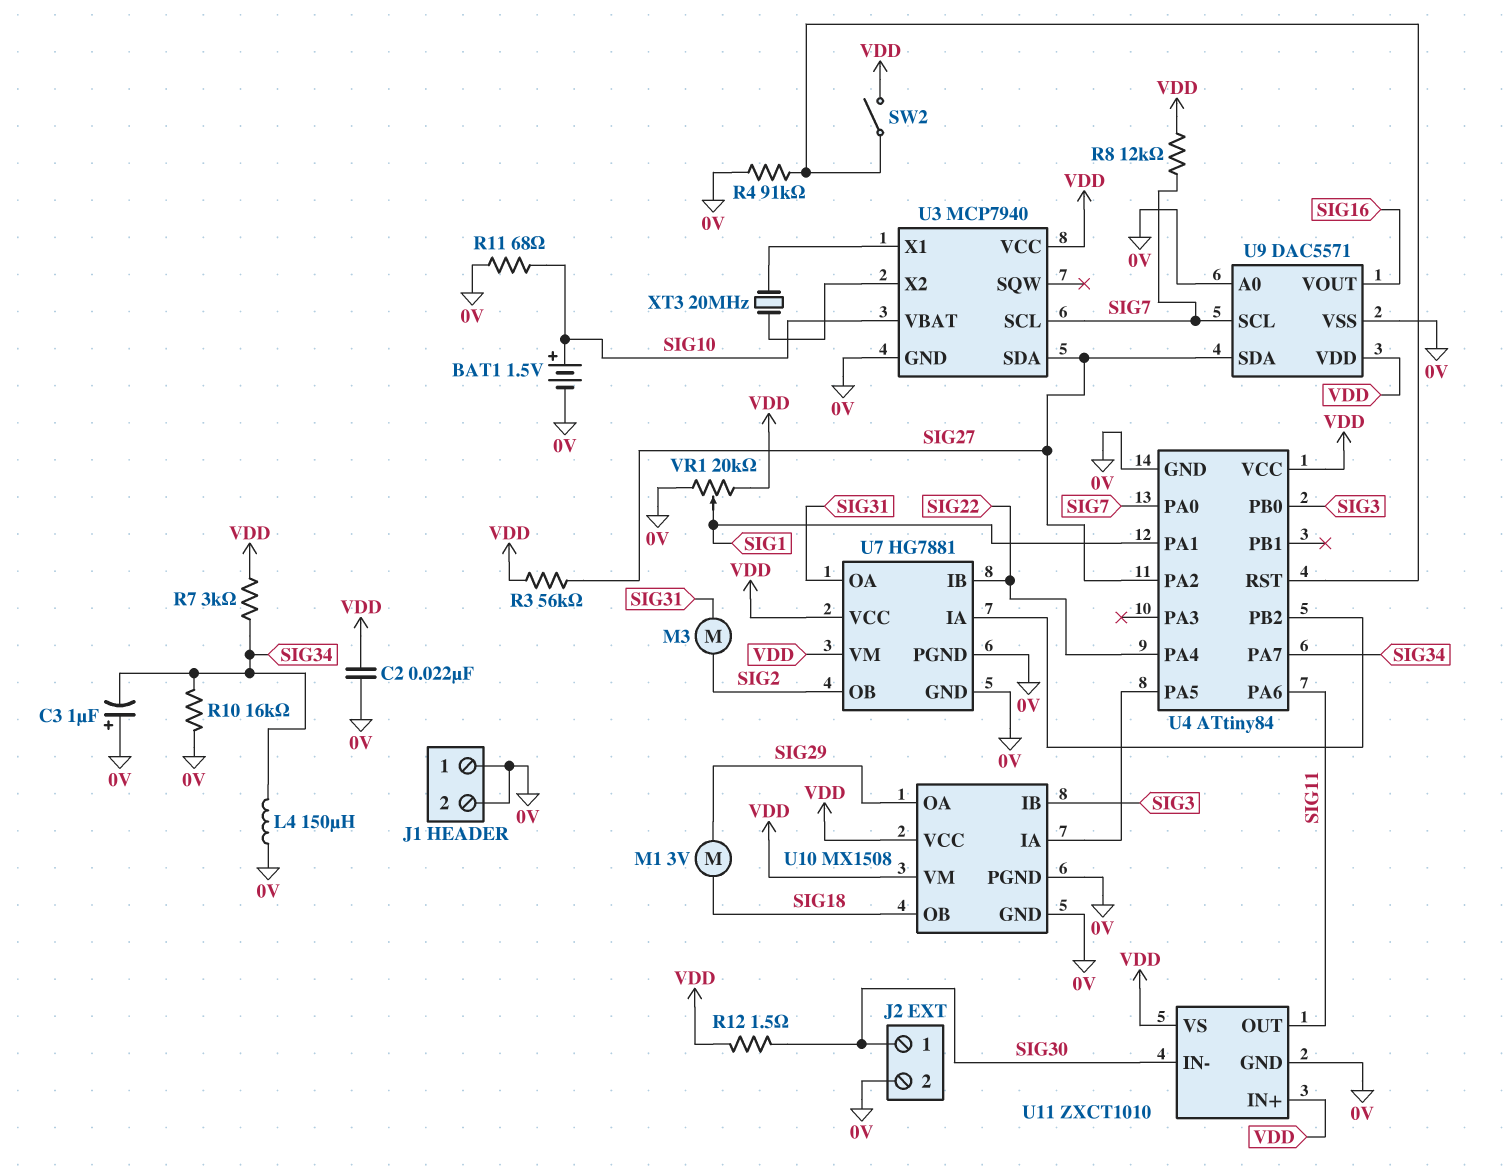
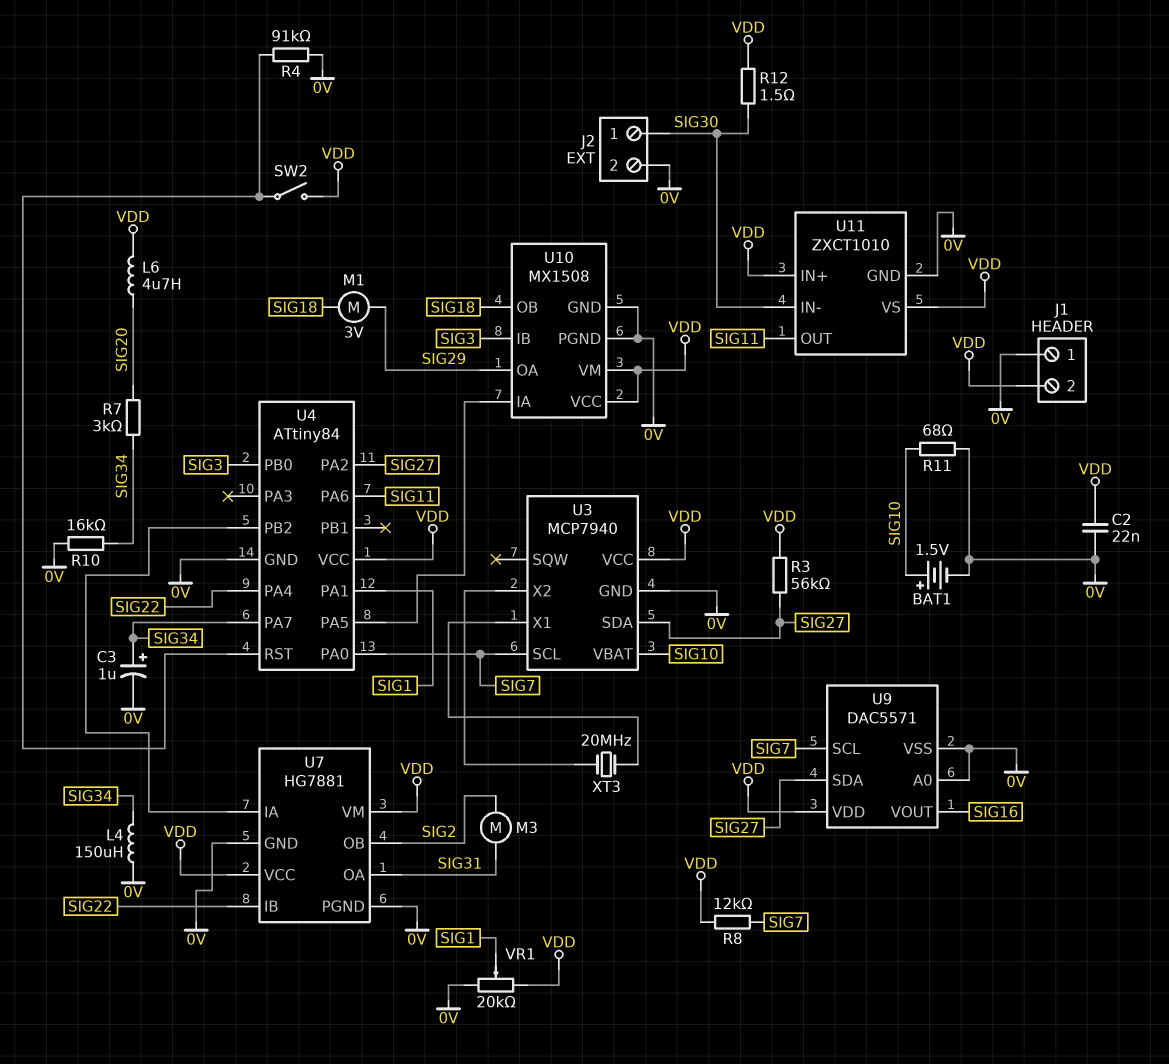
C3: 1uF (plus 0V, minus SIG34) -> 1uF (plus SIG34, minus 0V)
J1 pin 2: 0V -> VDD
L6: none -> 4.7uH (SIG20, VDD)
R7: 3k (SIG34, VDD) -> 3k (SIG20, SIG34)

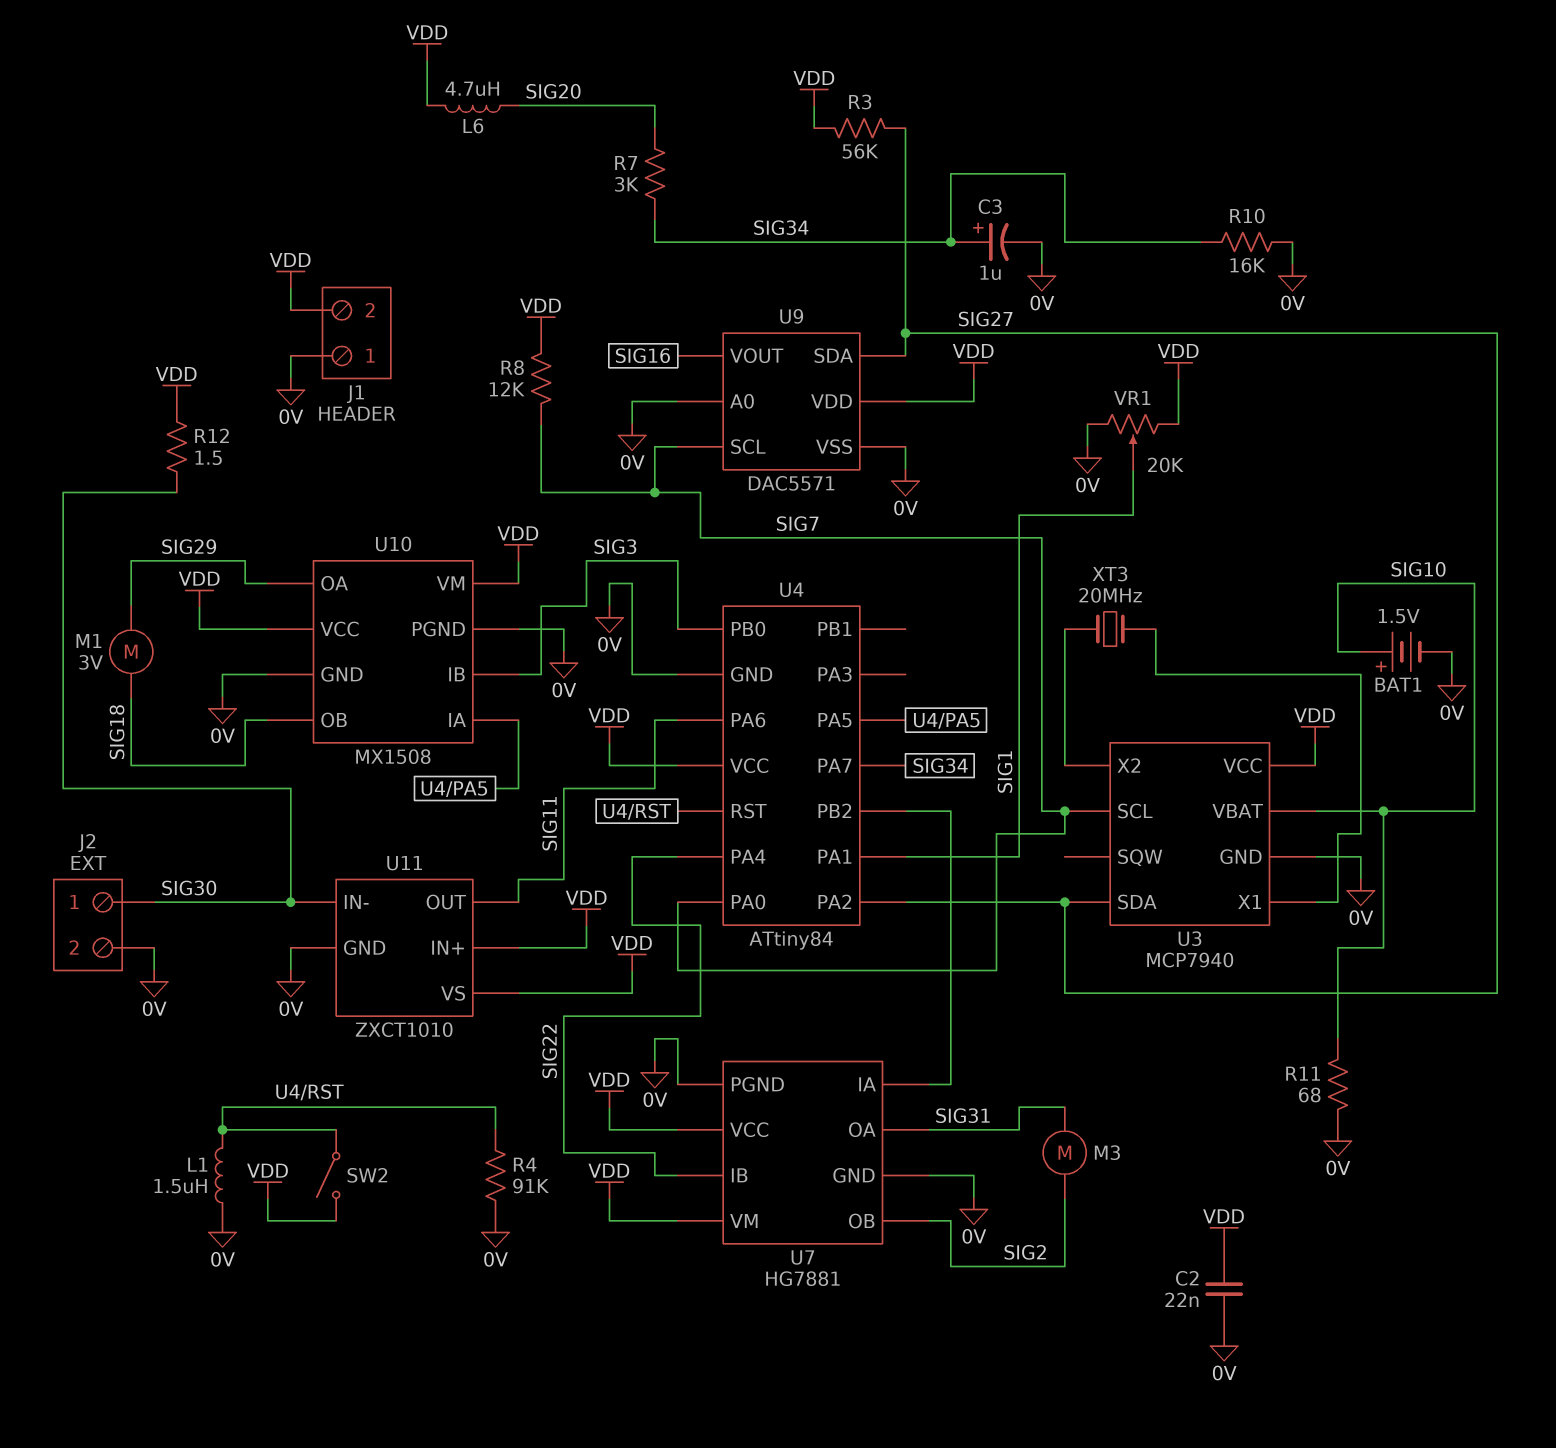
L1: none -> 1.5uH (0V, U4/RST)
L4: 150uH (0V, SIG34) -> none

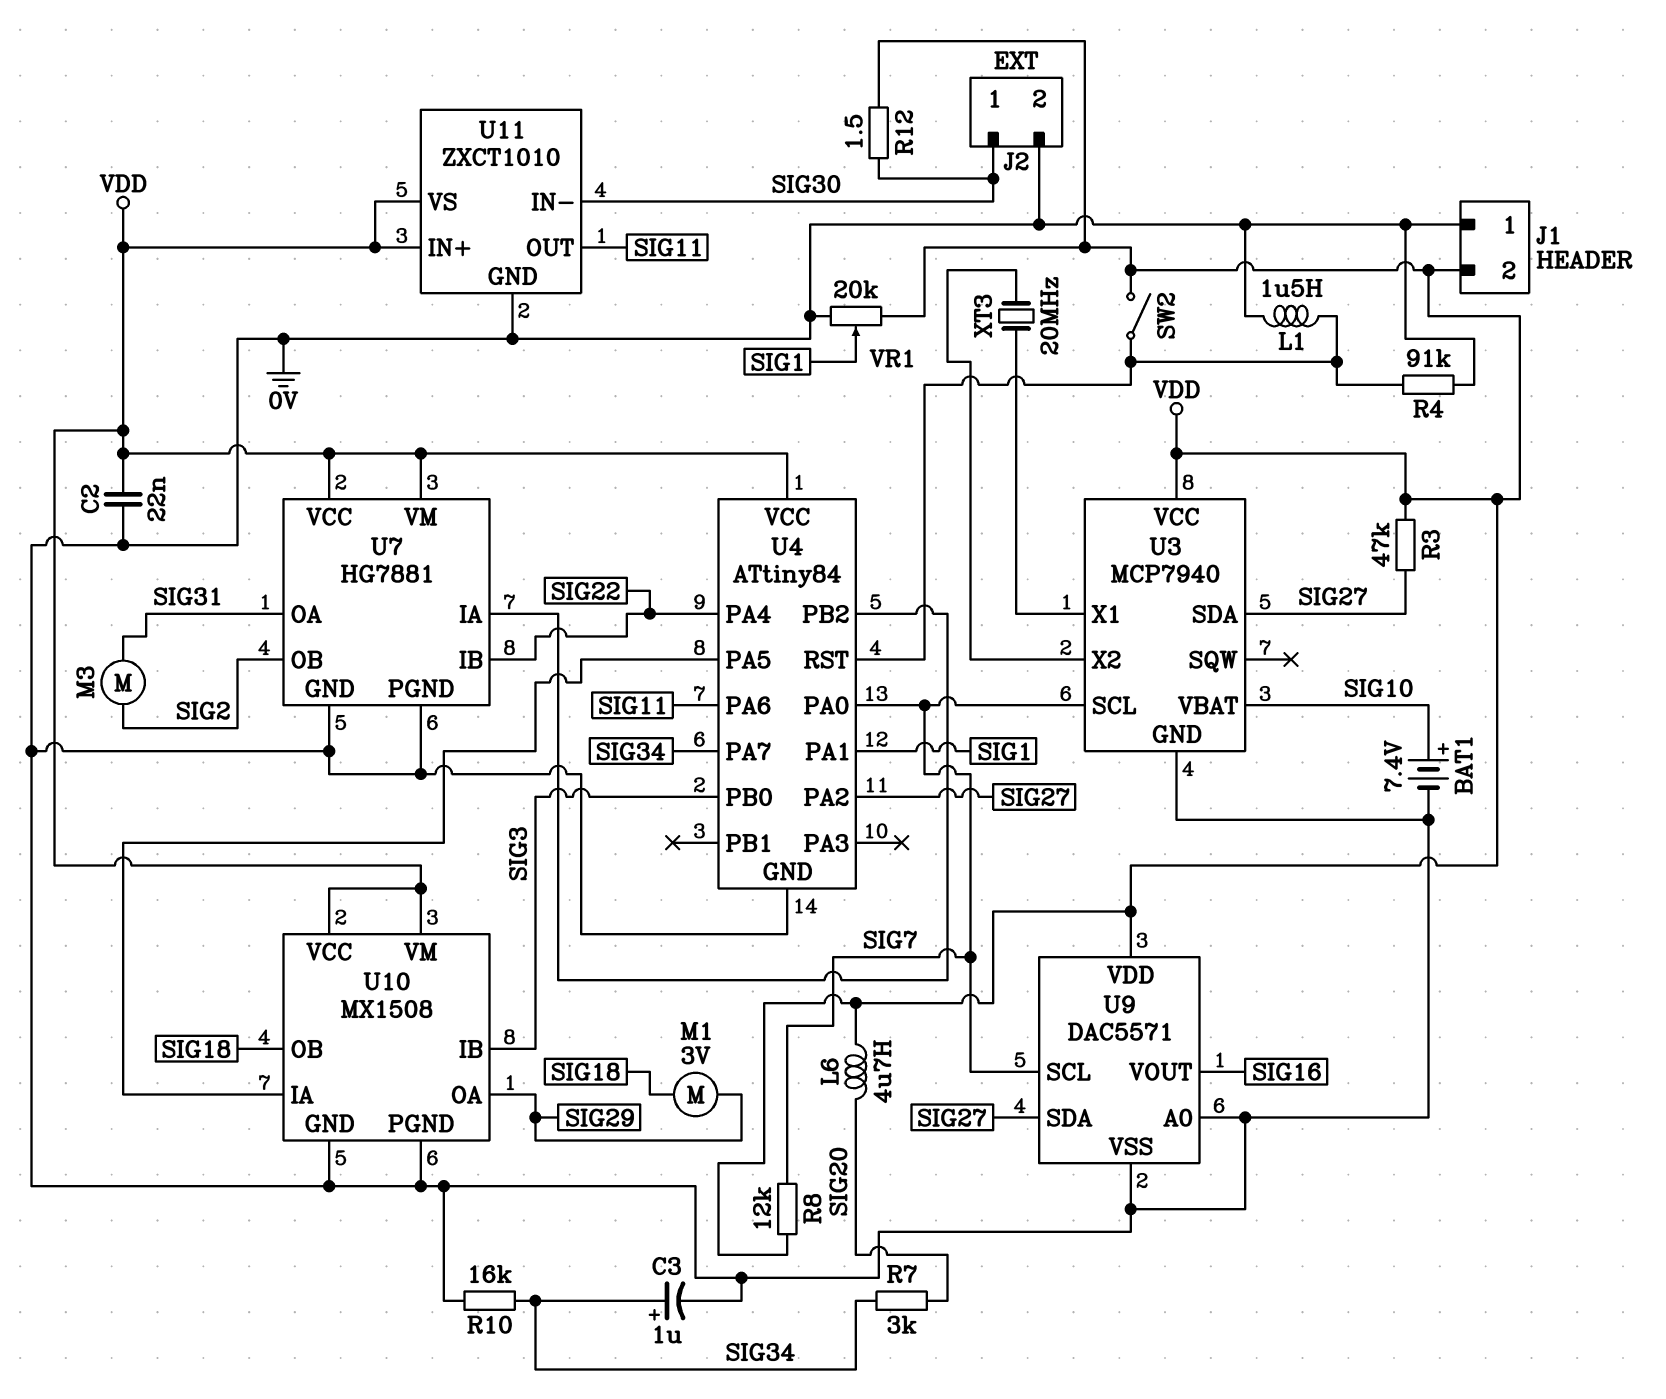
BAT1: 1.5V (plus SIG10, minus 0V) -> 7.4V (plus SIG10, minus 0V)
R3: 56k (SIG27, VDD) -> 47k (SIG27, VDD)
R11: 68 (0V, SIG10) -> none

